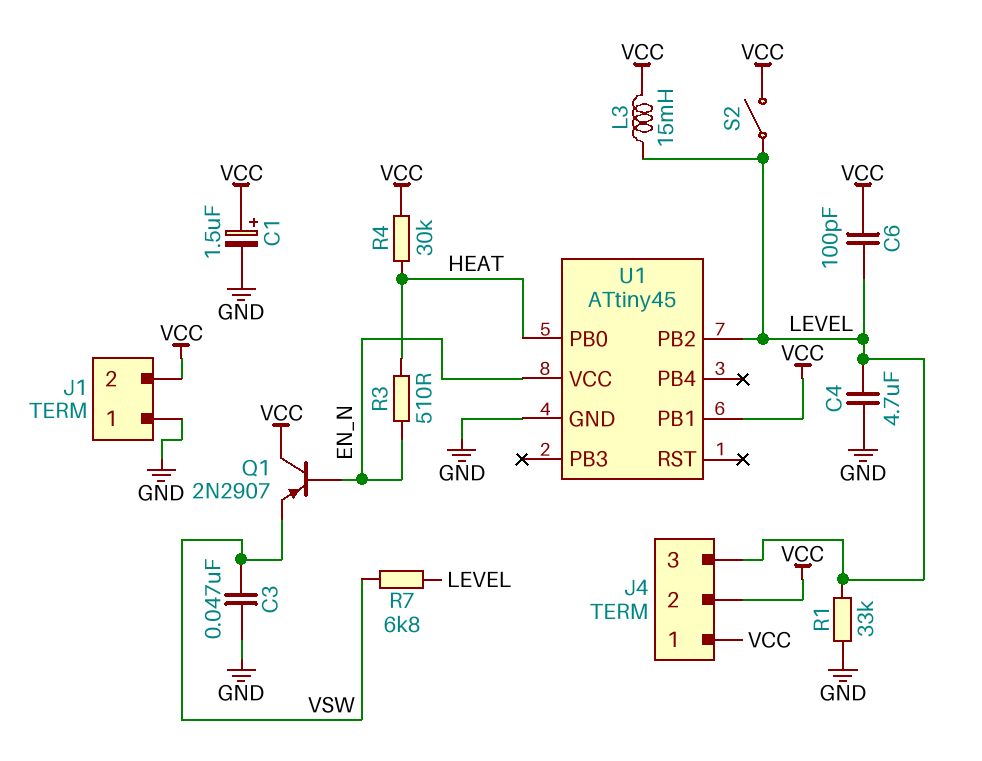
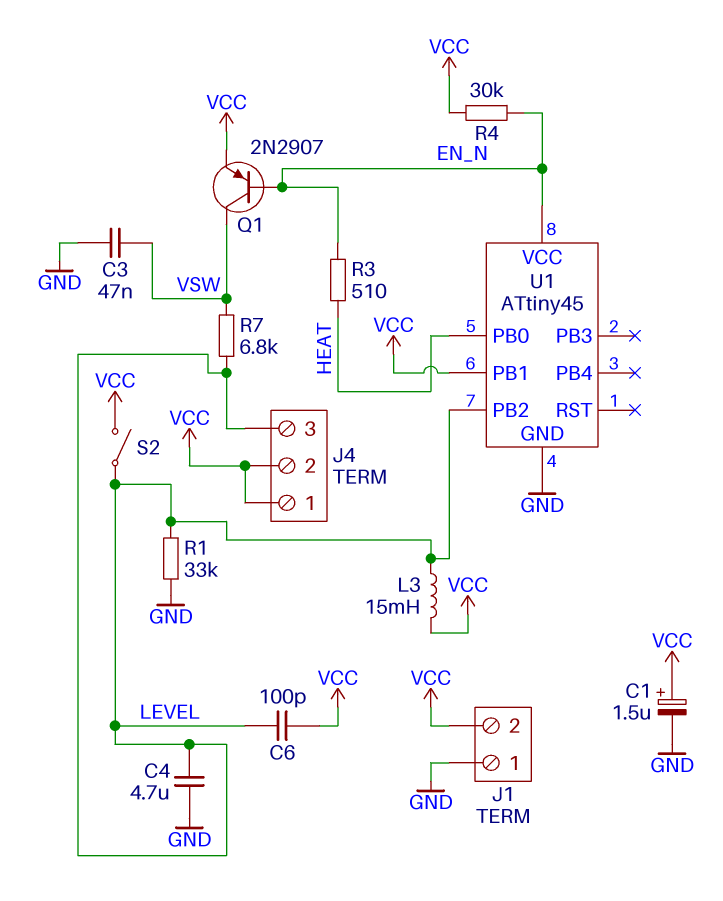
Q1: PNP 2N2907 (B EN_N, C VCC, E VSW) -> PNP 2N2907 (B EN_N, C VSW, E VCC)
R4: 30k (HEAT, VCC) -> 30k (EN_N, VCC)

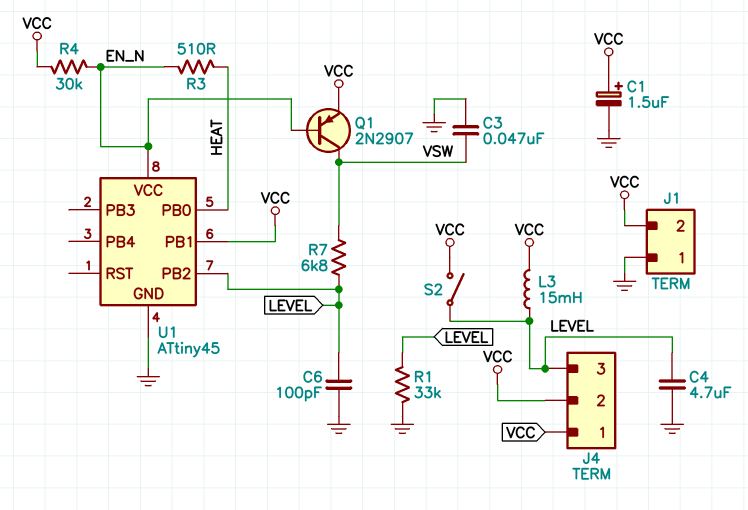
C6: 100pF (LEVEL, VCC) -> 100pF (GND, LEVEL)

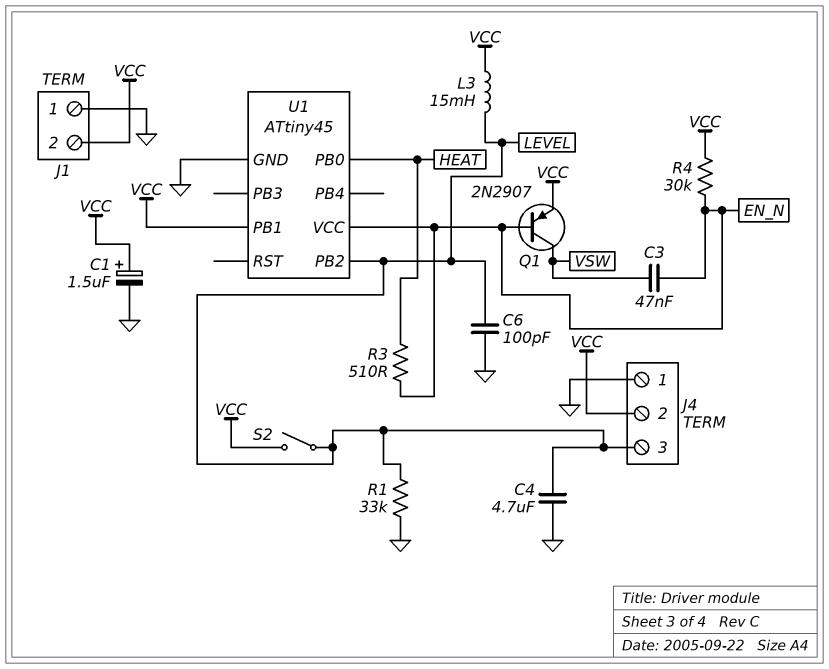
C3: 47nF (GND, VSW) -> 47nF (EN_N, VSW)
J4 pin 1: VCC -> GND
R7: 6.8k (LEVEL, VSW) -> none

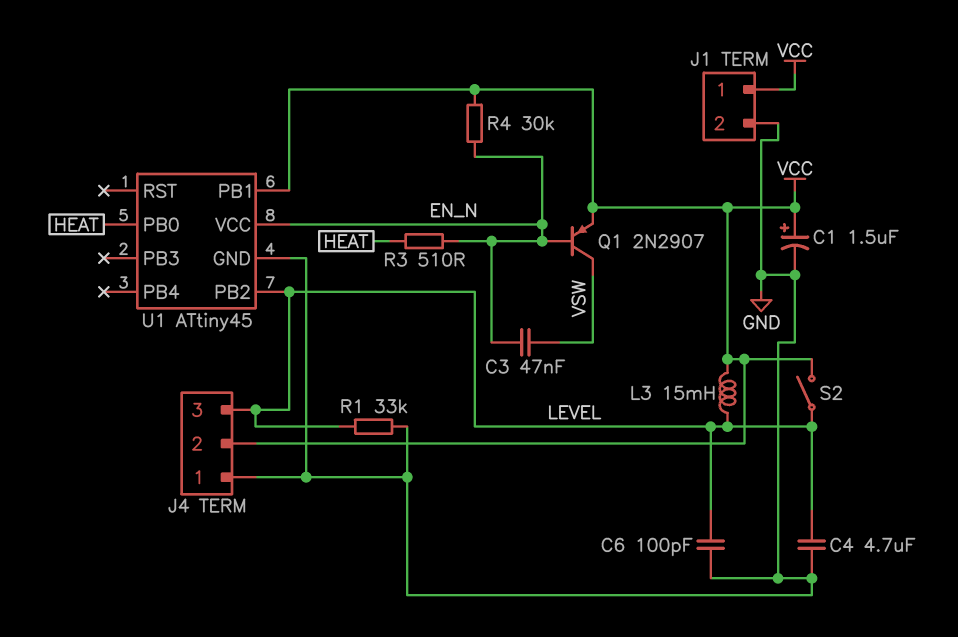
J1 pin 1: GND -> VCC
J1 pin 2: VCC -> GND

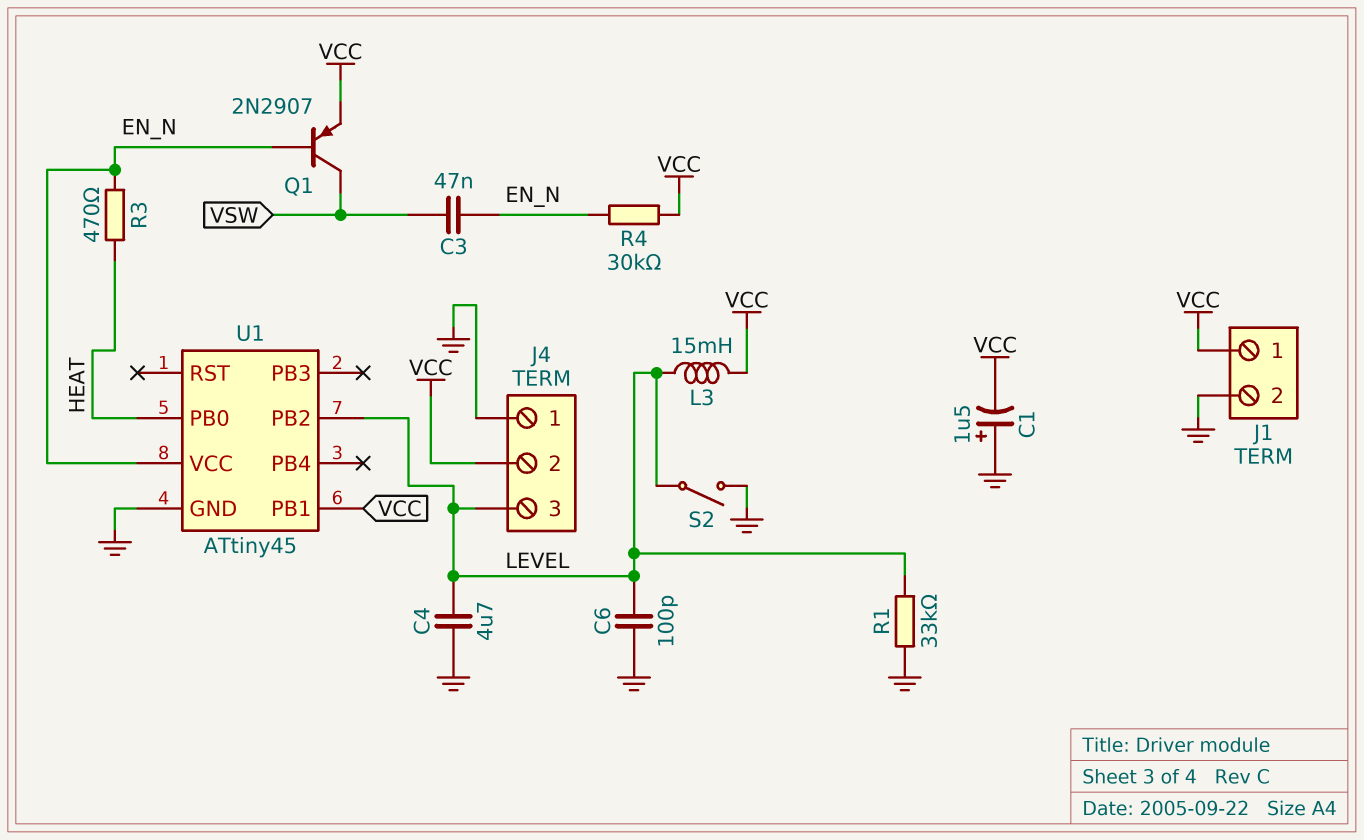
C1: 1.5uF (plus VCC, minus GND) -> 1.5uF (plus GND, minus VCC)
R3: 510 (EN_N, HEAT) -> 470 (EN_N, HEAT)
S2: switch (LEVEL, VCC) -> switch (GND, LEVEL)

